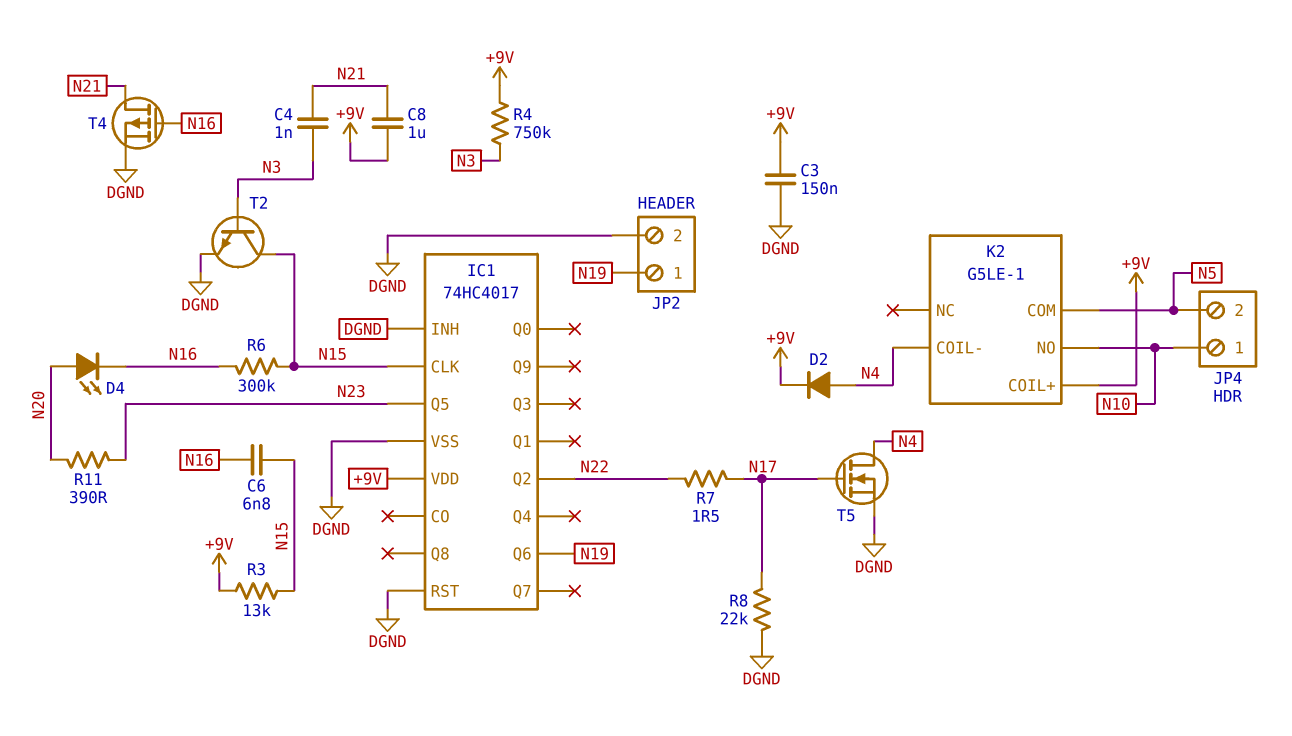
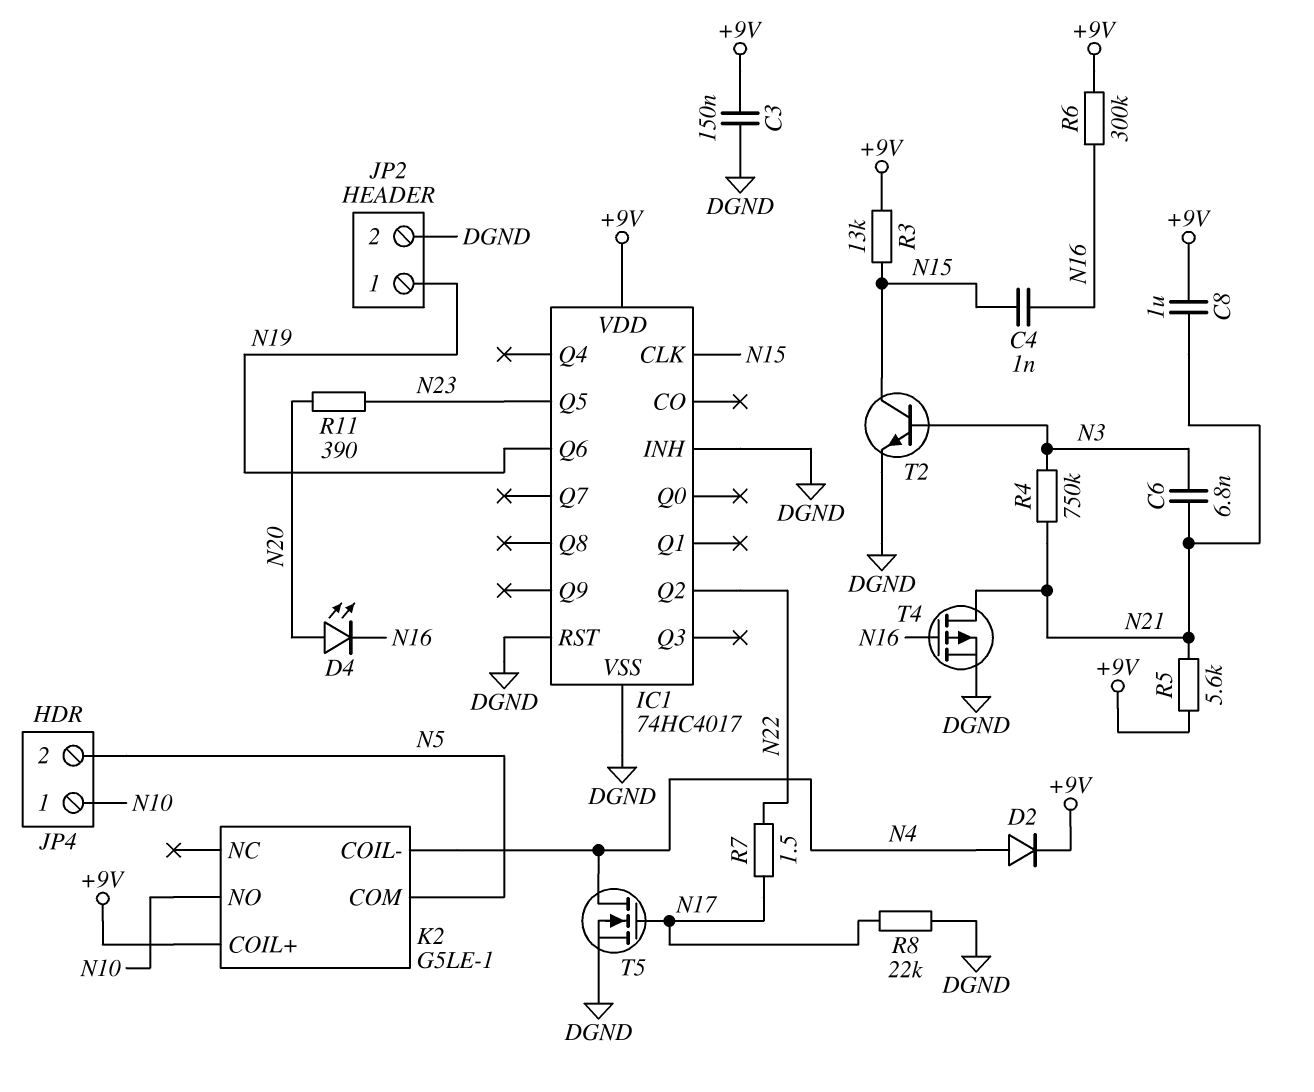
C4: 1nF (N3, N21) -> 1nF (N15, N16)
C6: 6.8nF (N15, N16) -> 6.8nF (N3, N21)
R4: 750k (+9V, N3) -> 750k (N3, N21)
R5: none -> 5.6k (+9V, N21)
R6: 300k (N15, N16) -> 300k (+9V, N16)

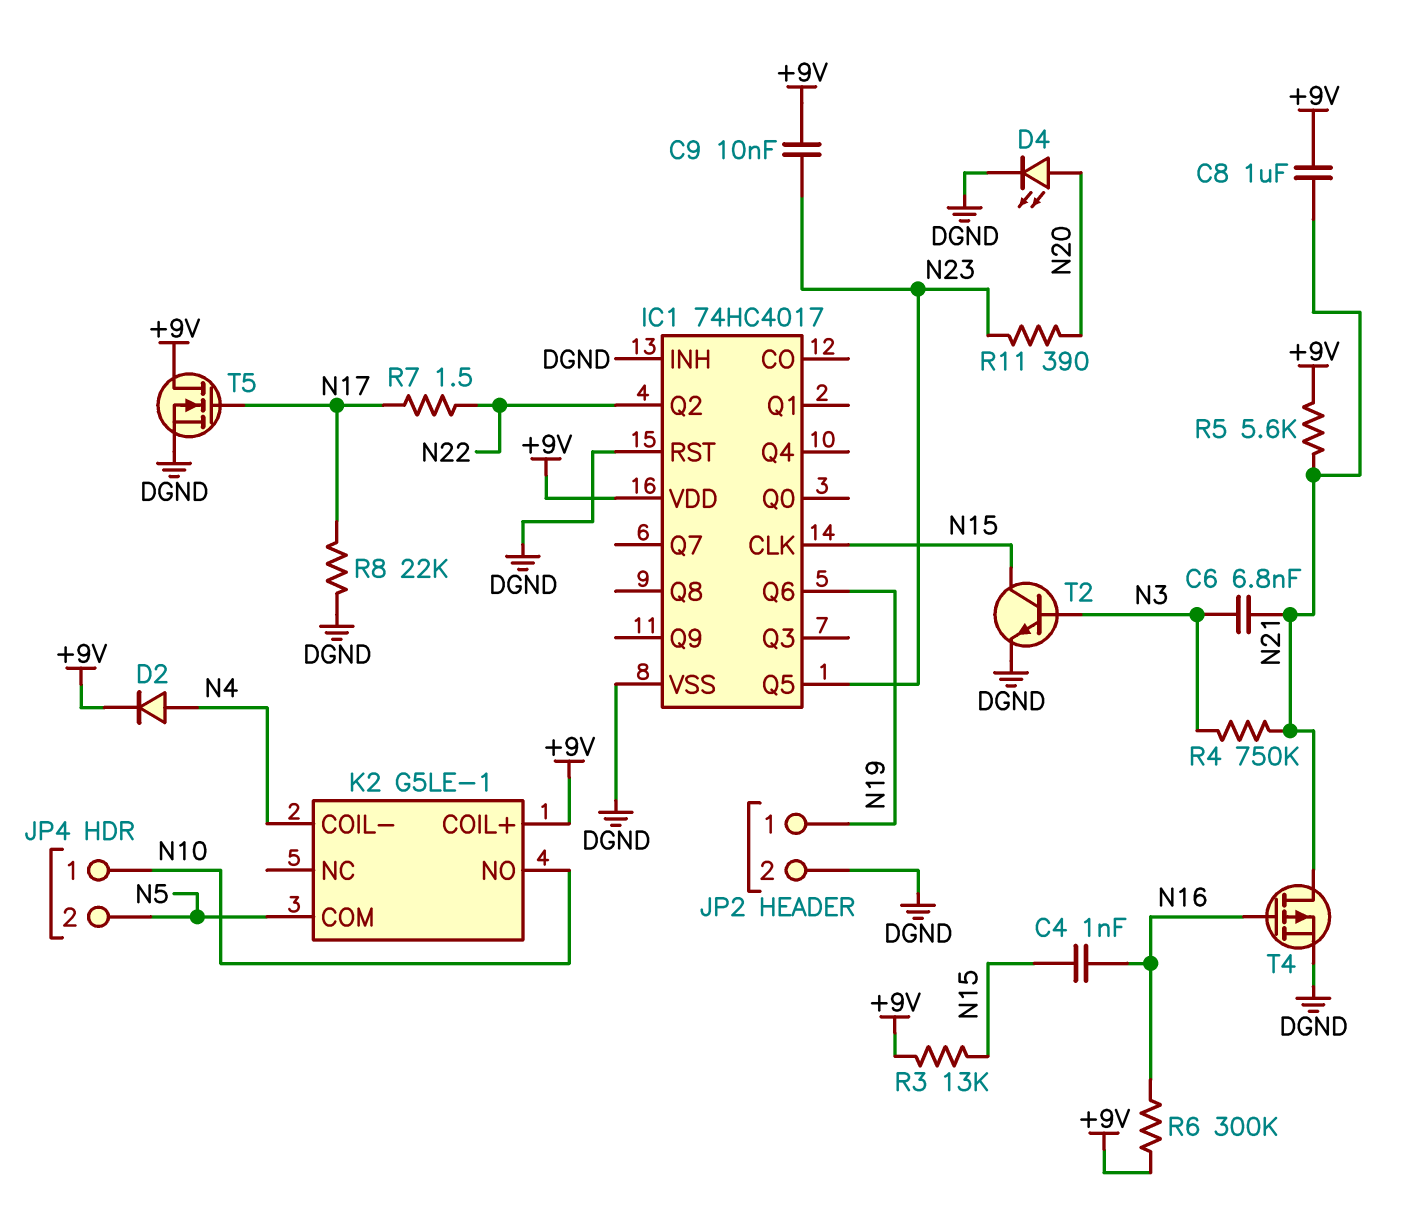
C3: 150nF (+9V, DGND) -> none
C9: none -> 10nF (+9V, N23)
D4: LED (A N20, K N16) -> LED (A N20, K DGND)
T5: NMOS (G N17, D N4, S DGND) -> NMOS (G N17, D +9V, S DGND)

